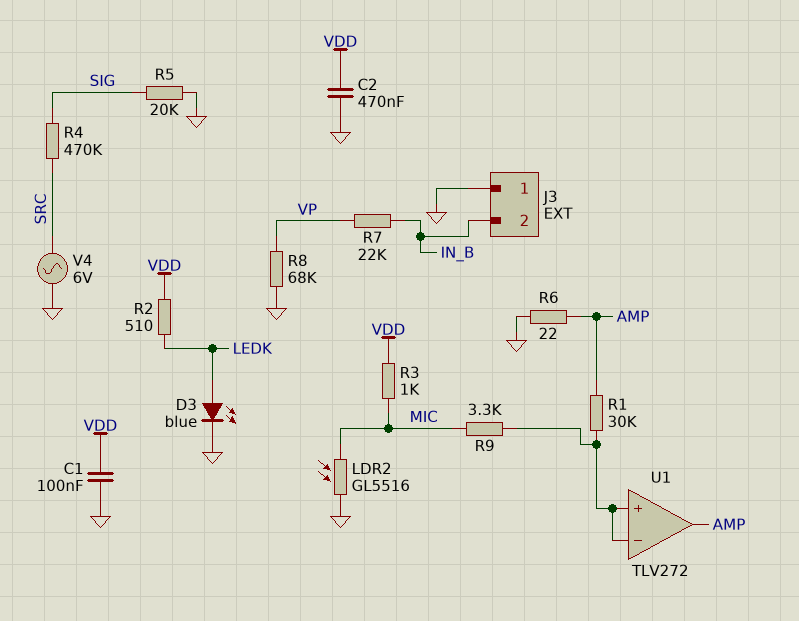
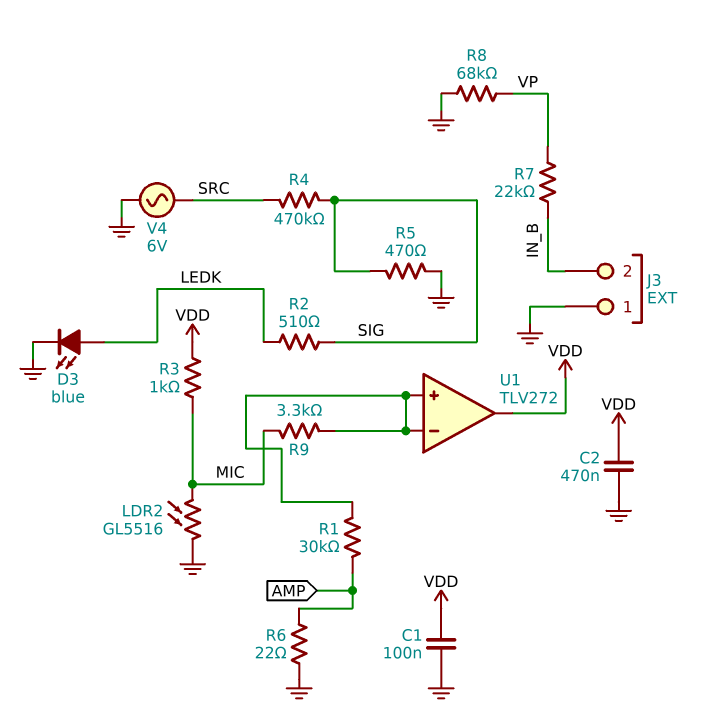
R2: 510 (LEDK, VDD) -> 510 (LEDK, SIG)
R5: 20k (GND, SIG) -> 470 (GND, SIG)
U1 pin out: AMP -> VDD

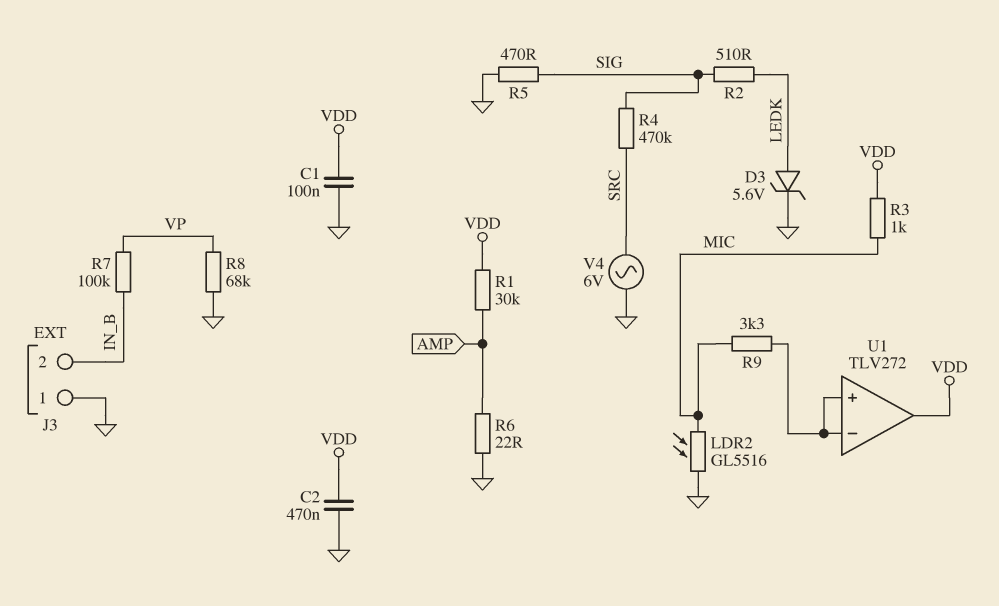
D3: LED blue (A LEDK, K GND) -> zener 5.6V (A LEDK, K GND)
R1: 30k (AMP, U1/in+) -> 30k (AMP, VDD)
R7: 22k (IN_B, VP) -> 100k (IN_B, VP)

